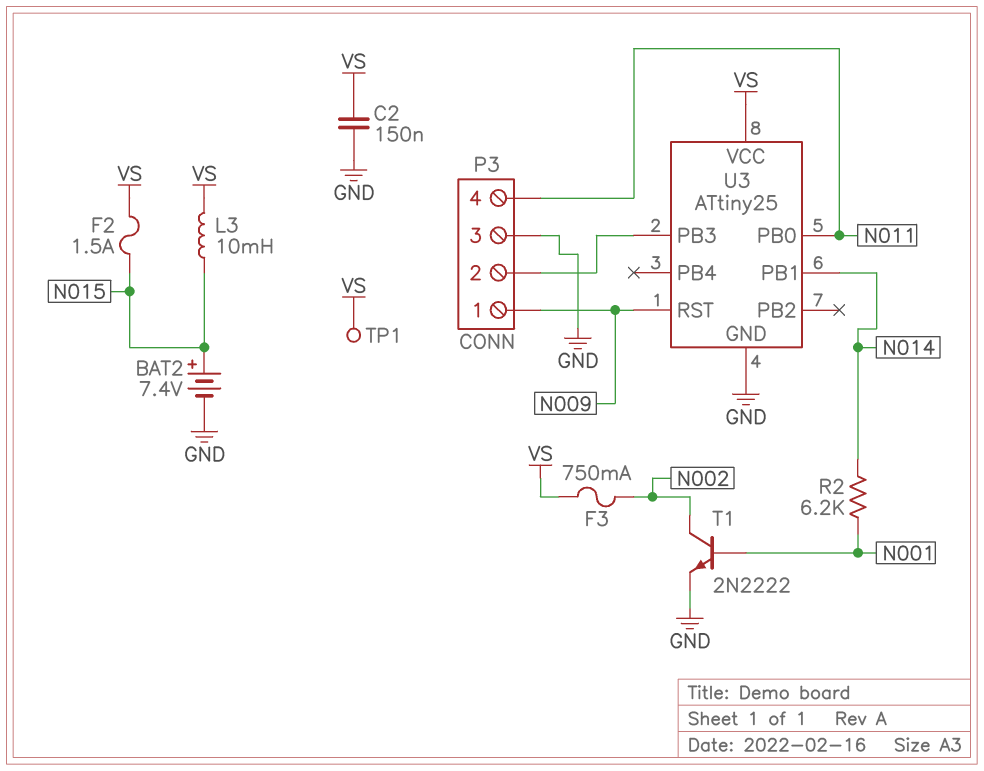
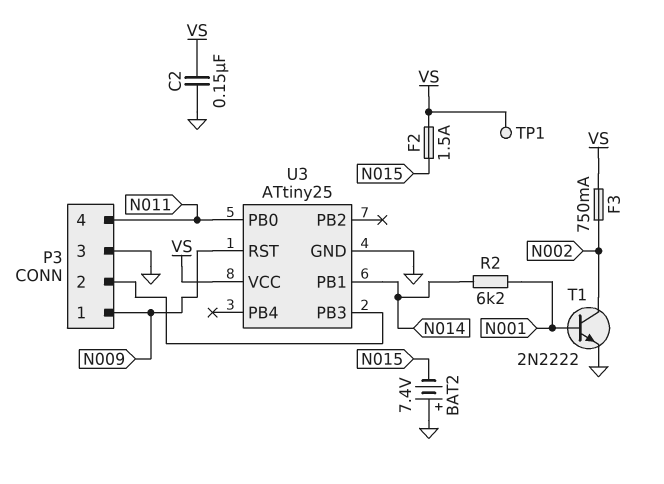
BAT2: 7.4V (plus N015, minus GND) -> 7.4V (plus GND, minus N015)
L3: 10mH (N015, VS) -> none

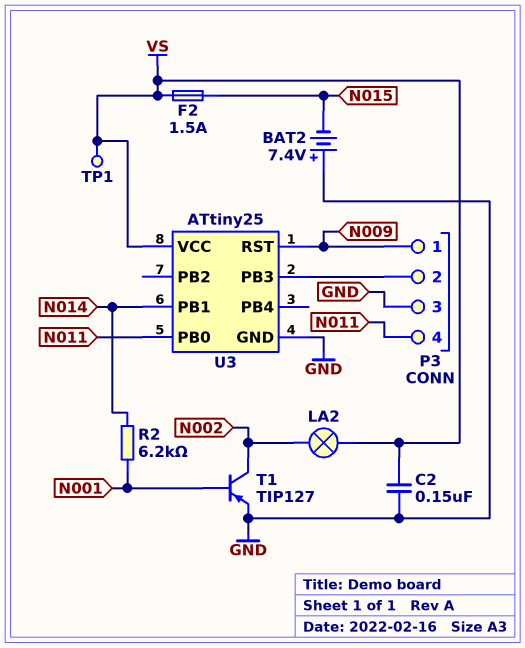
F3: 750mA (N002, VS) -> none
LA2: none -> lamp (N002, VS)
T1: NPN 2N2222 (B N001, C N002, E GND) -> PNP TIP127 (B N001, C N002, E GND)

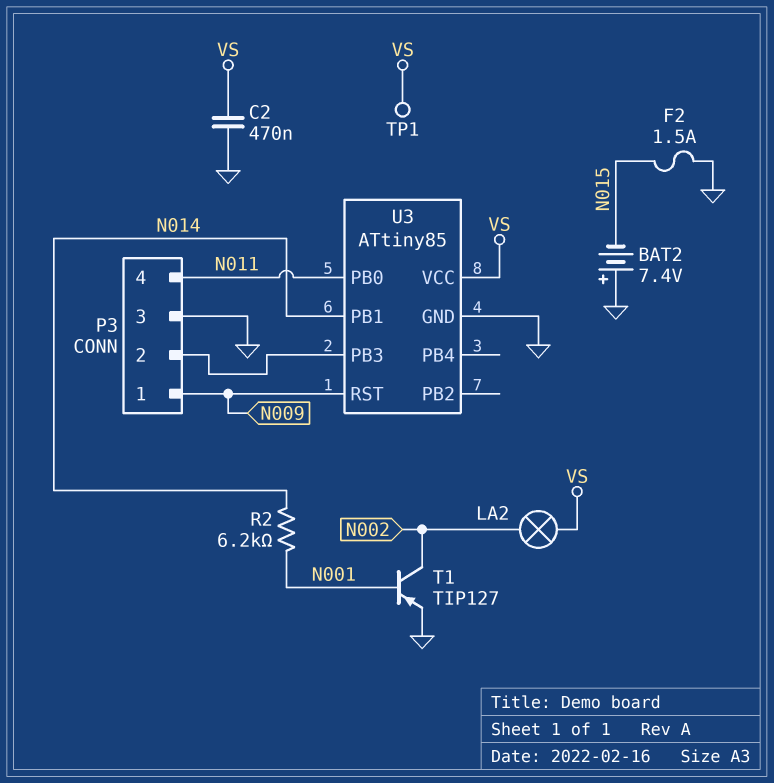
C2: 150nF (GND, VS) -> 470nF (GND, VS)
F2: 1.5A (N015, VS) -> 1.5A (GND, N015)
U3: ATtiny25 -> ATtiny85

